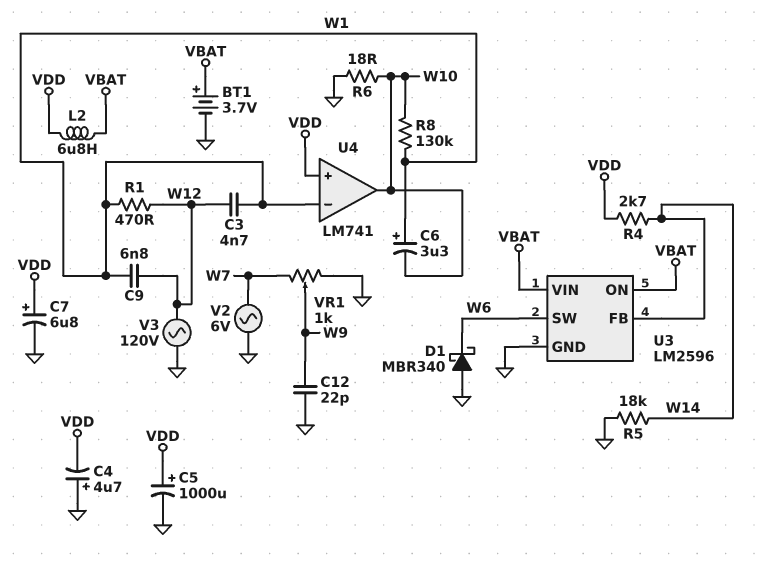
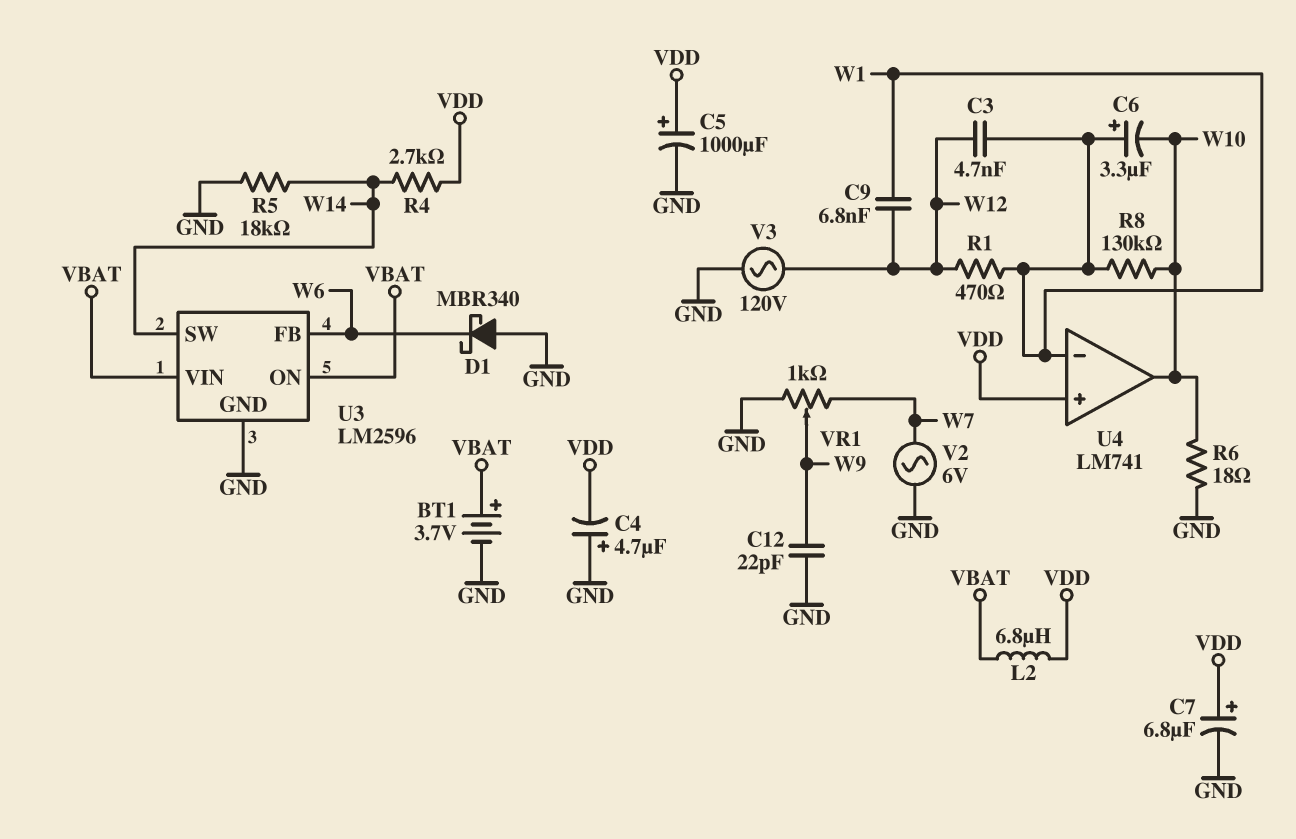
U3 pin FB: W14 -> W6
U3 pin SW: W6 -> W14

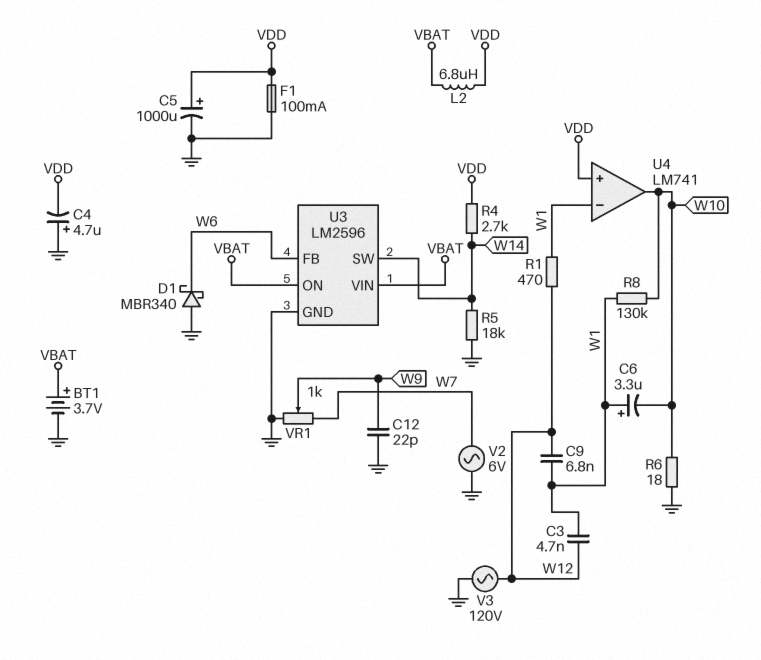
C7: 6.8uF (plus VDD, minus GND) -> none
F1: none -> 100mA (GND, VDD)

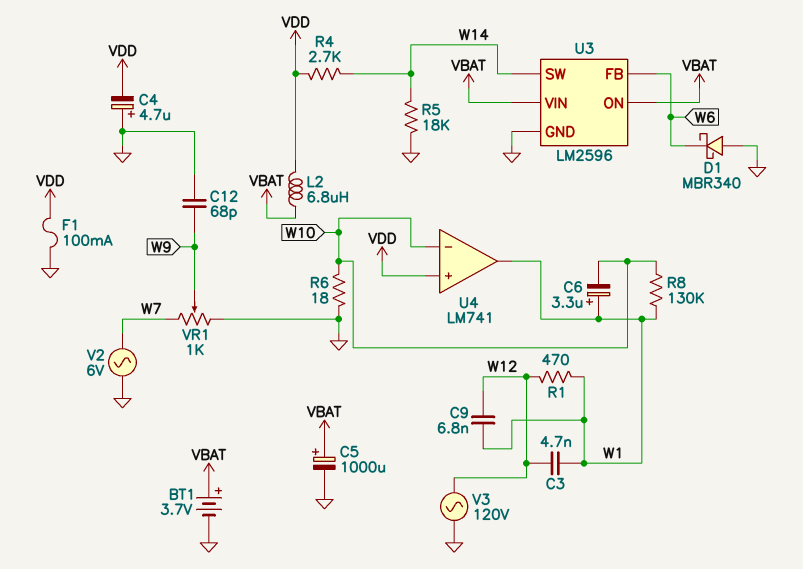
C5: 1000uF (plus VDD, minus GND) -> 1000uF (plus VBAT, minus GND)
C12: 22pF (GND, W9) -> 68pF (GND, W9)
U4 pin in-: W1 -> W10
U4 pin out: W10 -> W1

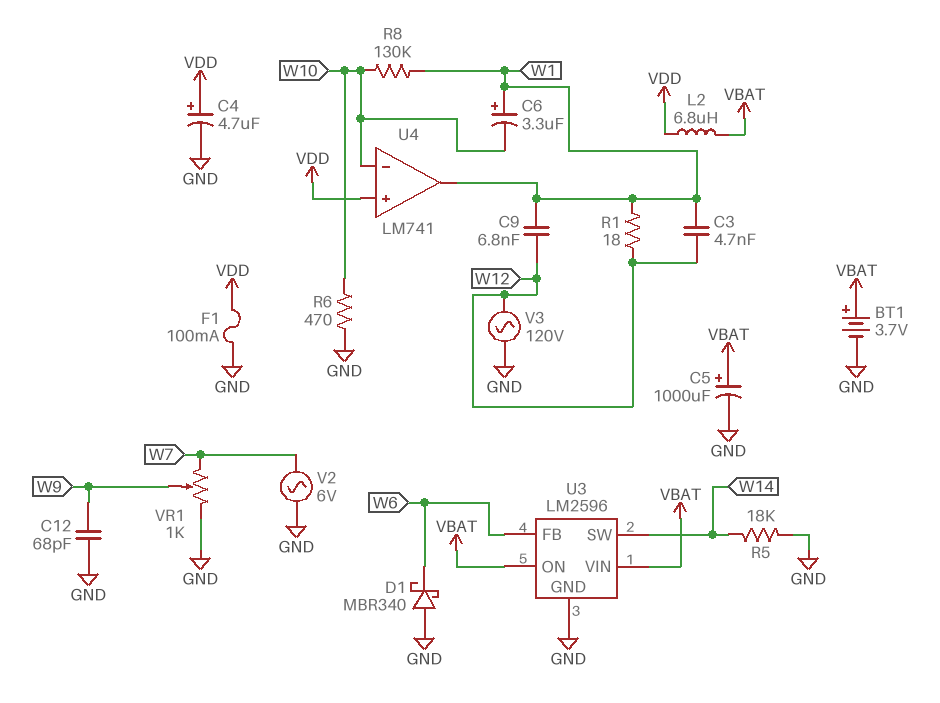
C4: 4.7uF (plus GND, minus VDD) -> 4.7uF (plus VDD, minus GND)
R1: 470 (W1, W12) -> 18 (W1, W12)
R4: 2.7k (VDD, W14) -> none
R6: 18 (GND, W10) -> 470 (GND, W10)

